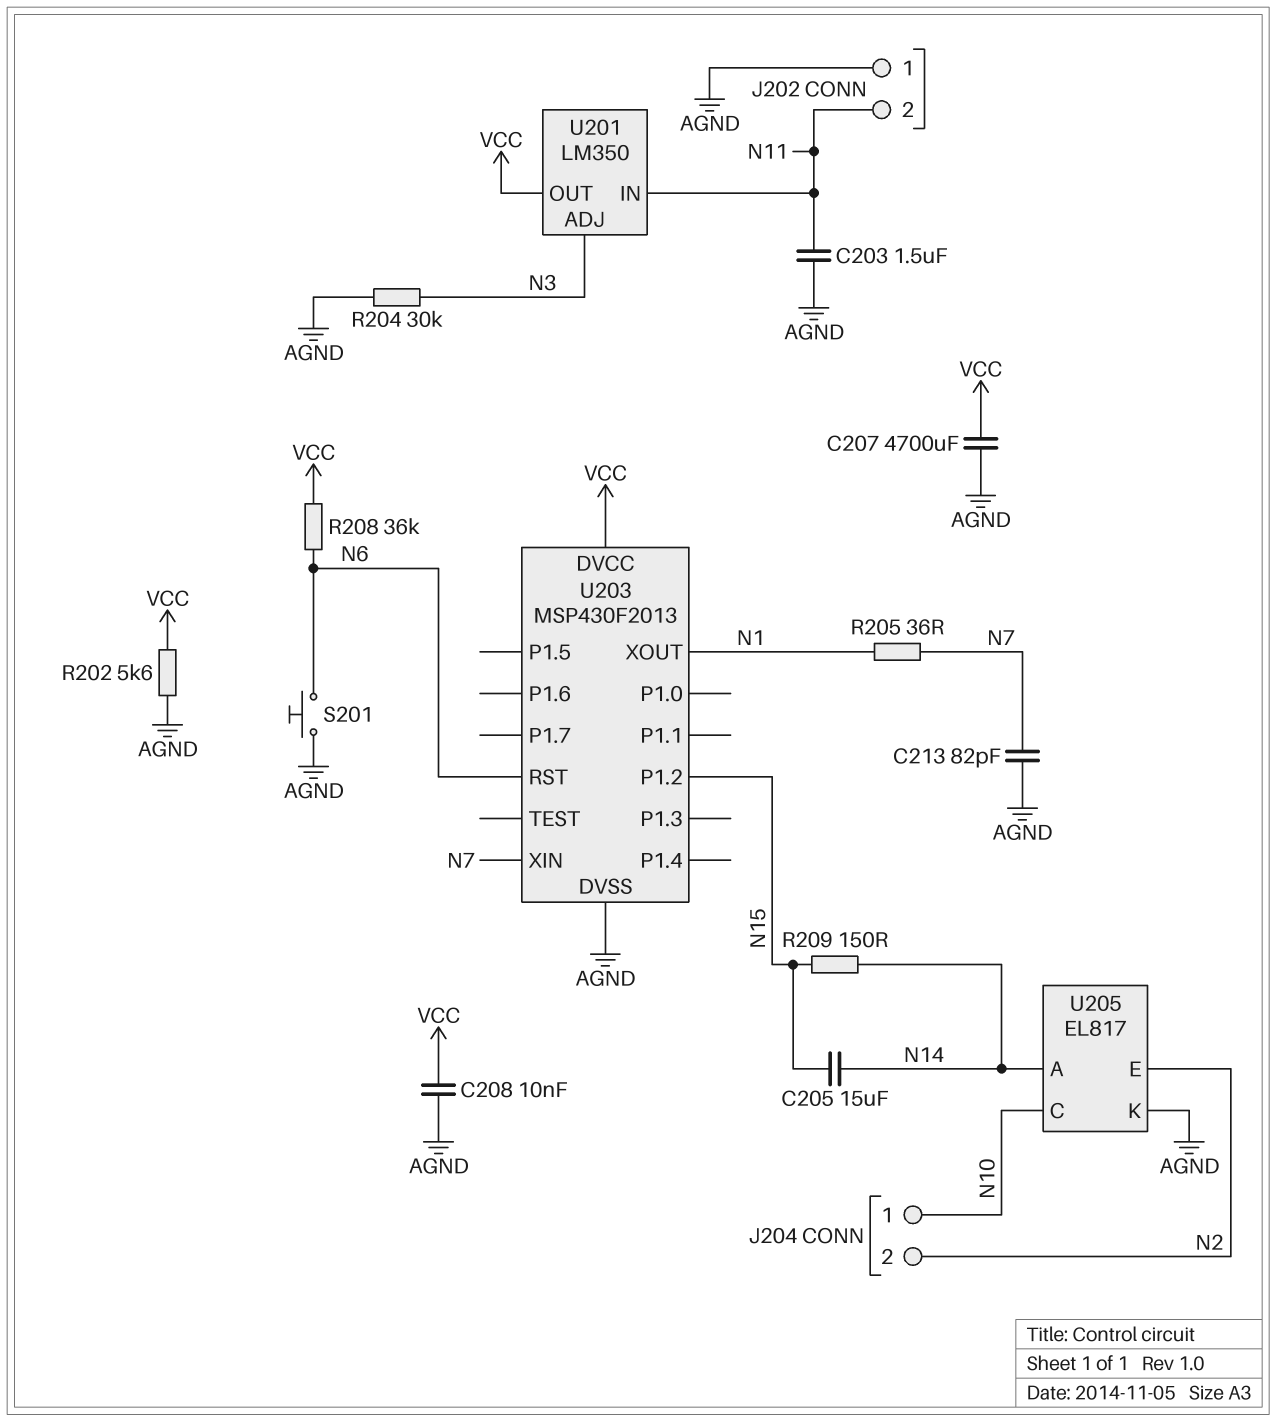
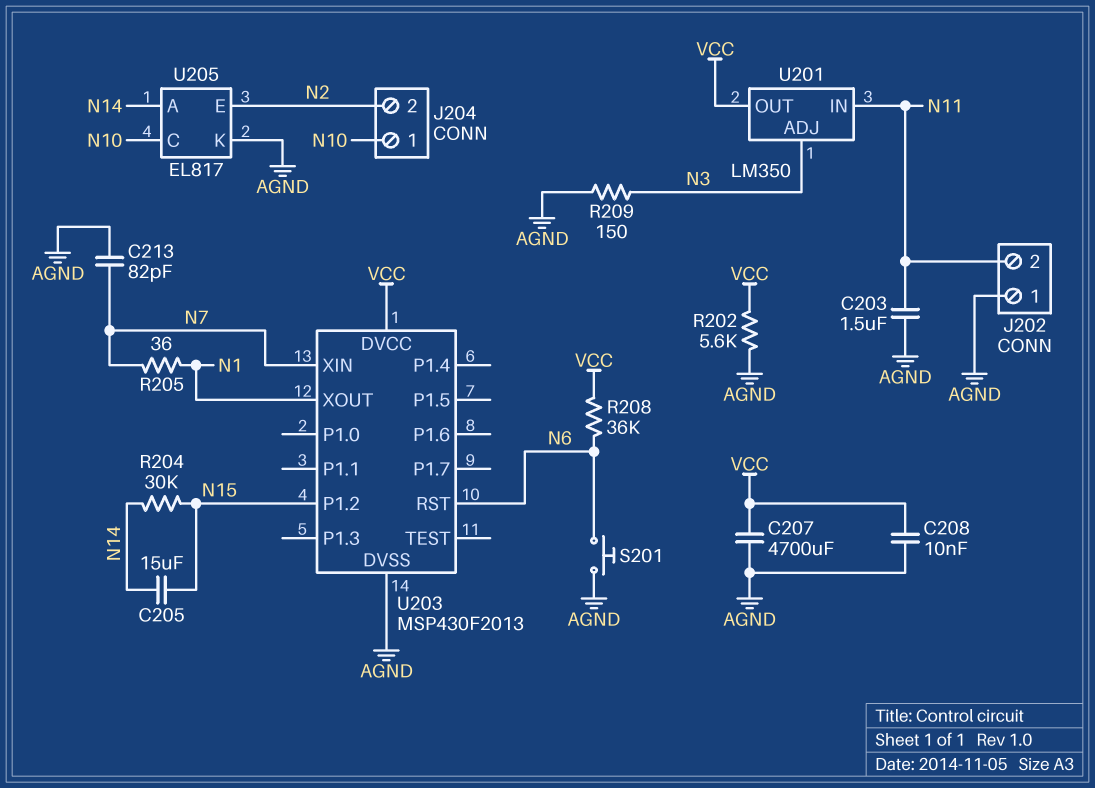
R204: 30k (AGND, N3) -> 30k (N14, N15)
R209: 150 (N14, N15) -> 150 (AGND, N3)

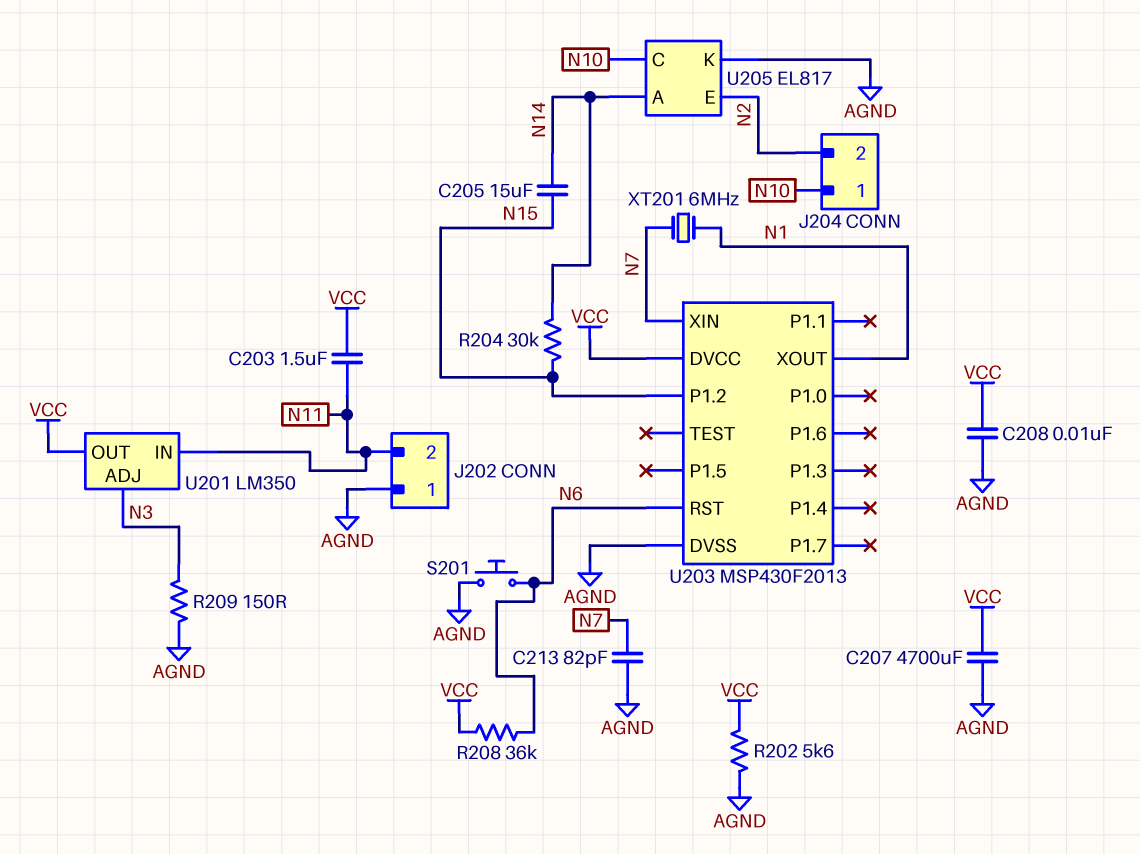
C203: 1.5uF (AGND, N11) -> 1.5uF (N11, VCC)
R205: 36 (N1, N7) -> none
XT201: none -> 6MHz (N1, N7)

